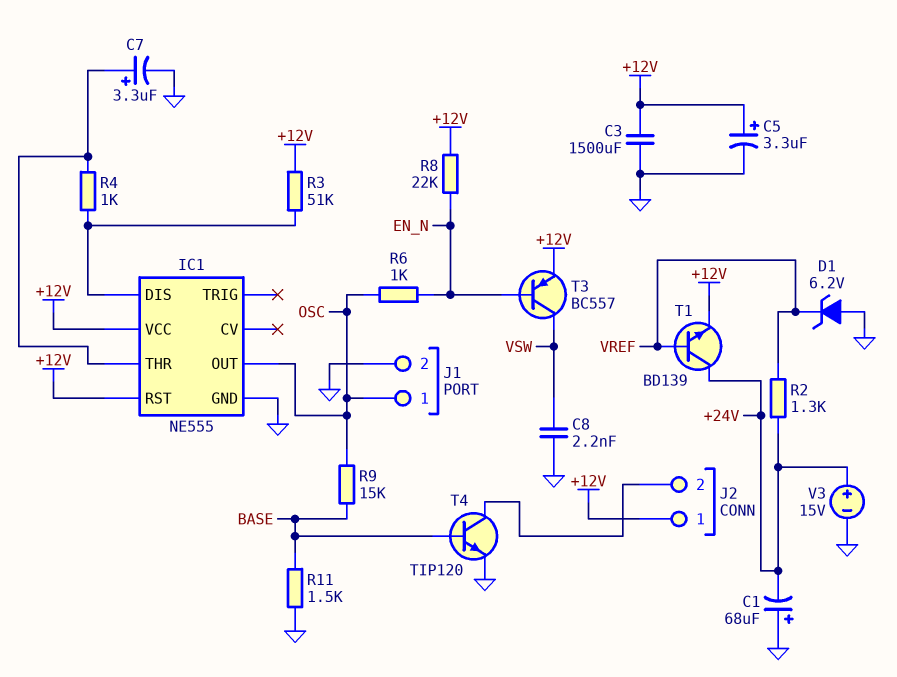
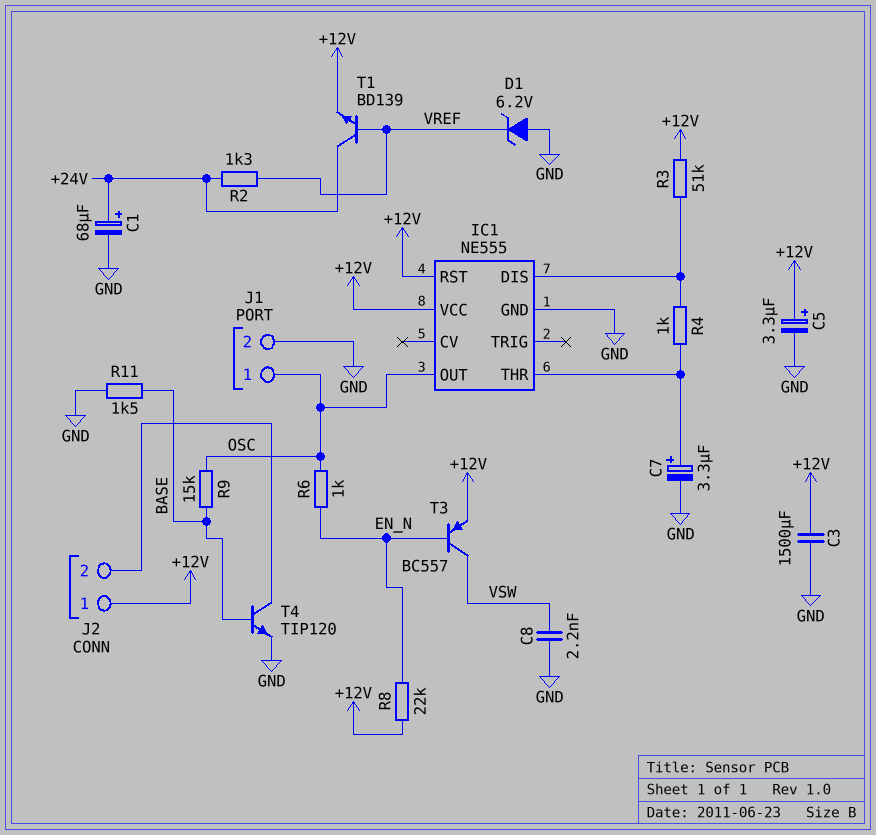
C1: 68uF (plus GND, minus +24V) -> 68uF (plus +24V, minus GND)
V3: 15V (plus +24V, minus GND) -> none

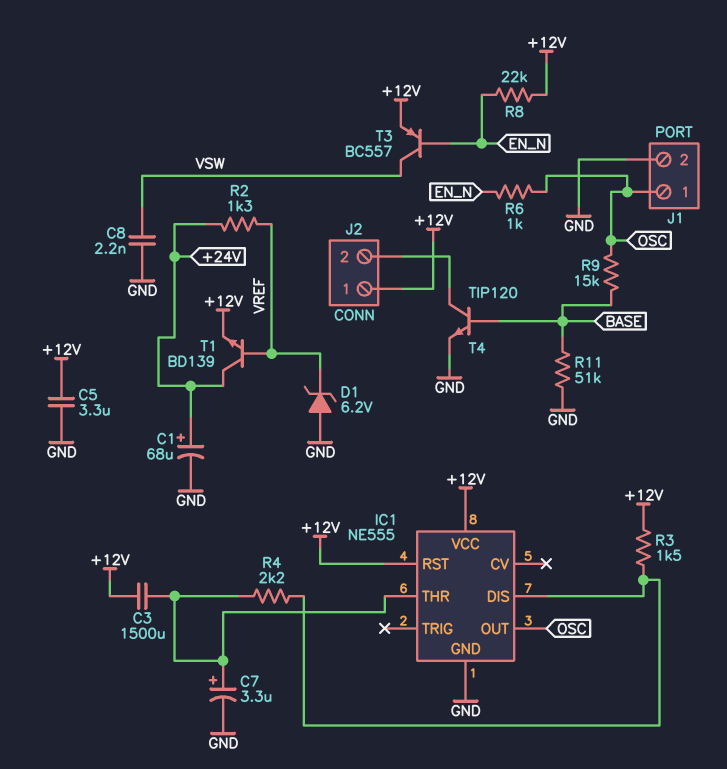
C3: 1500uF (+12V, GND) -> 1500uF (+12V, IC1/THR)
C5: 3.3uF (plus +12V, minus GND) -> 3.3uF (+12V, GND)
R3: 51k (+12V, IC1/DIS) -> 1.5k (+12V, IC1/DIS)
R4: 1k (IC1/DIS, IC1/THR) -> 2.2k (IC1/DIS, IC1/THR)
R11: 1.5k (BASE, GND) -> 51k (BASE, GND)

